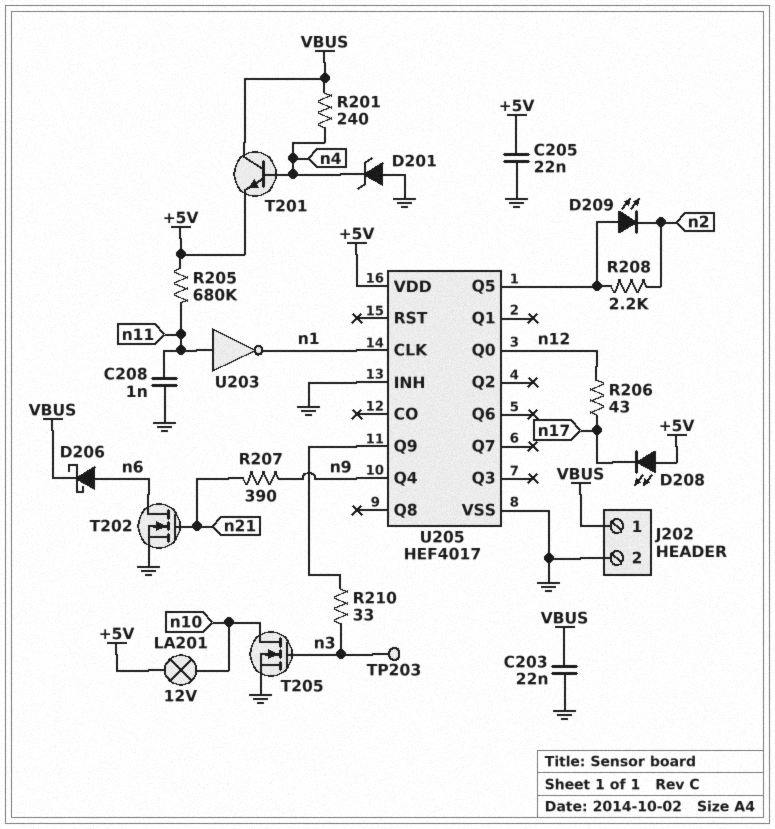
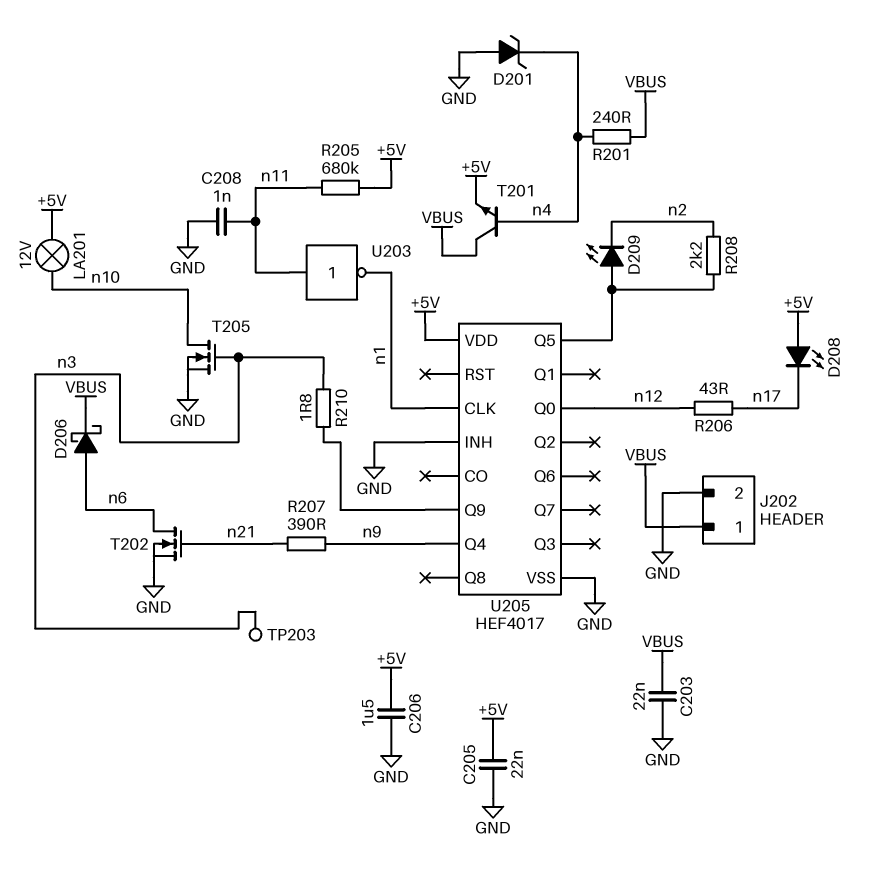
C206: none -> 1.5uF (+5V, GND)
R210: 33 (U205/Q9, n3) -> 1.8 (U205/Q9, n3)

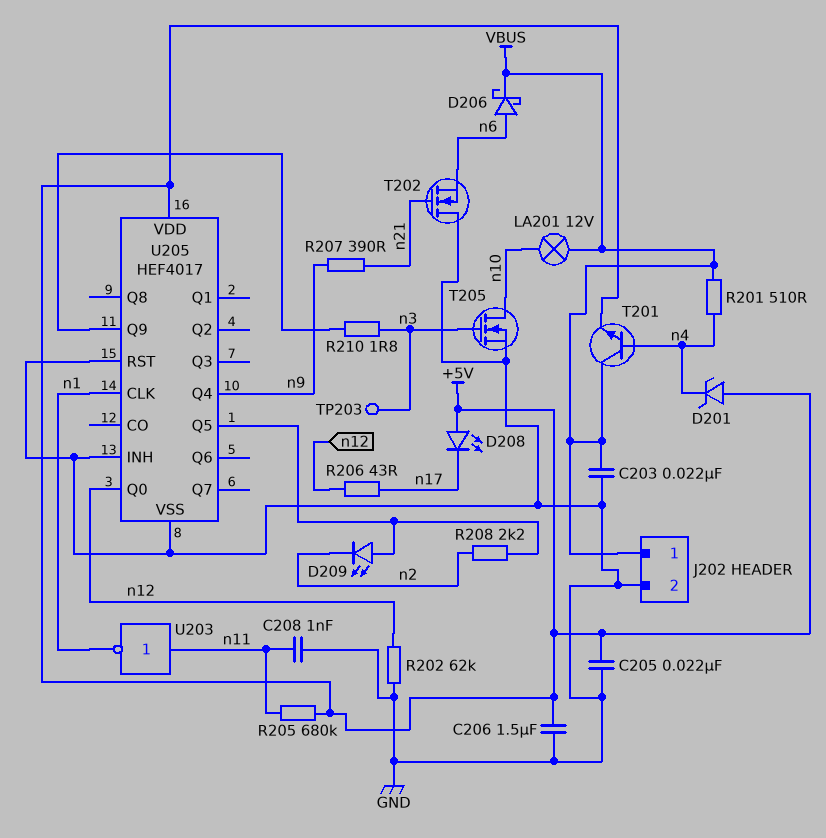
D201: zener (A GND, K n4) -> zener (A +5V, K n4)
LA201: lamp 12V (+5V, n10) -> lamp 12V (VBUS, n10)
R201: 240 (VBUS, n4) -> 510 (VBUS, n4)
R202: none -> 62k (GND, n12)
T202: NMOS (G n21, D n6, S GND) -> NMOS (G n21, D GND, S n6)
U205 pin RST: none -> GND

